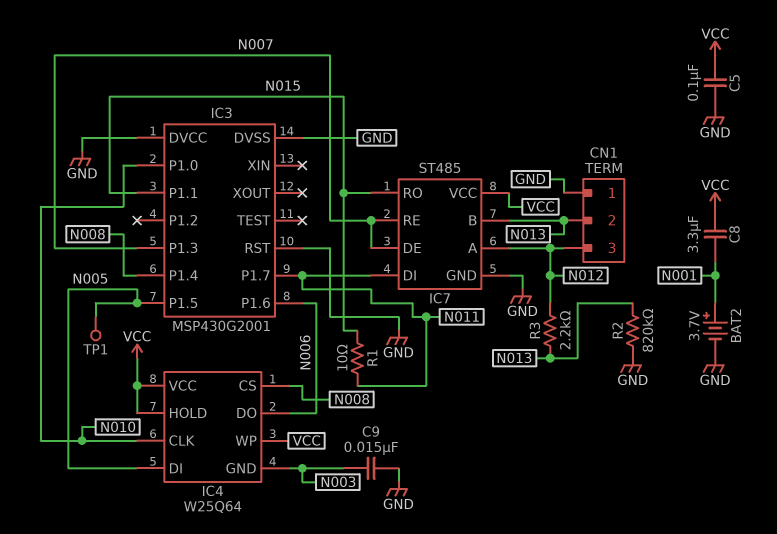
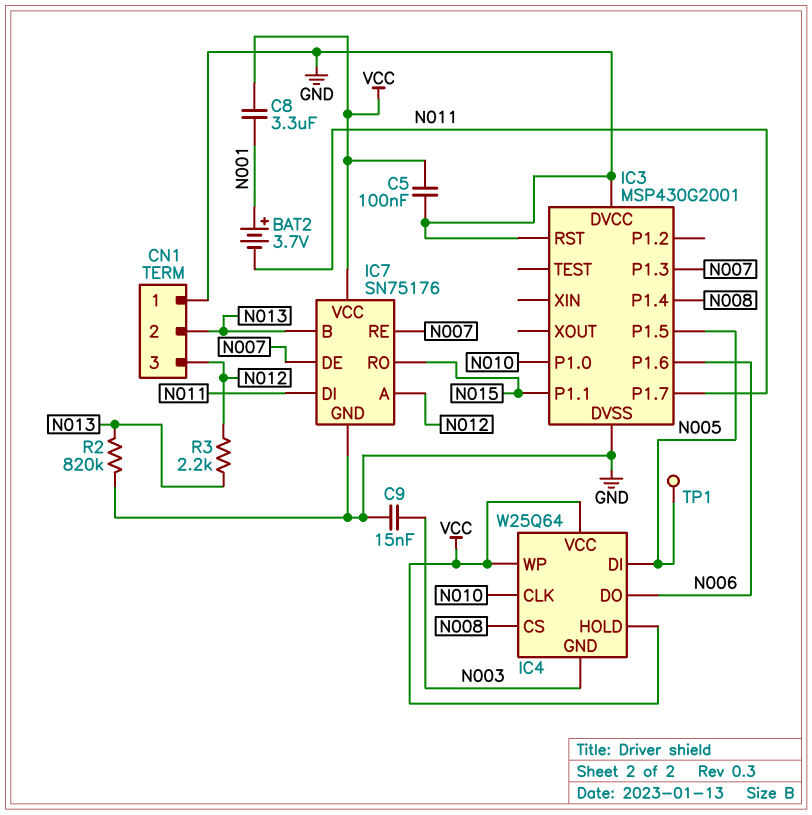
BAT2: 3.7V (plus N001, minus GND) -> 3.7V (plus N001, minus N011)
IC7: ST485 -> SN75176
R1: 10 (N011, N015) -> none

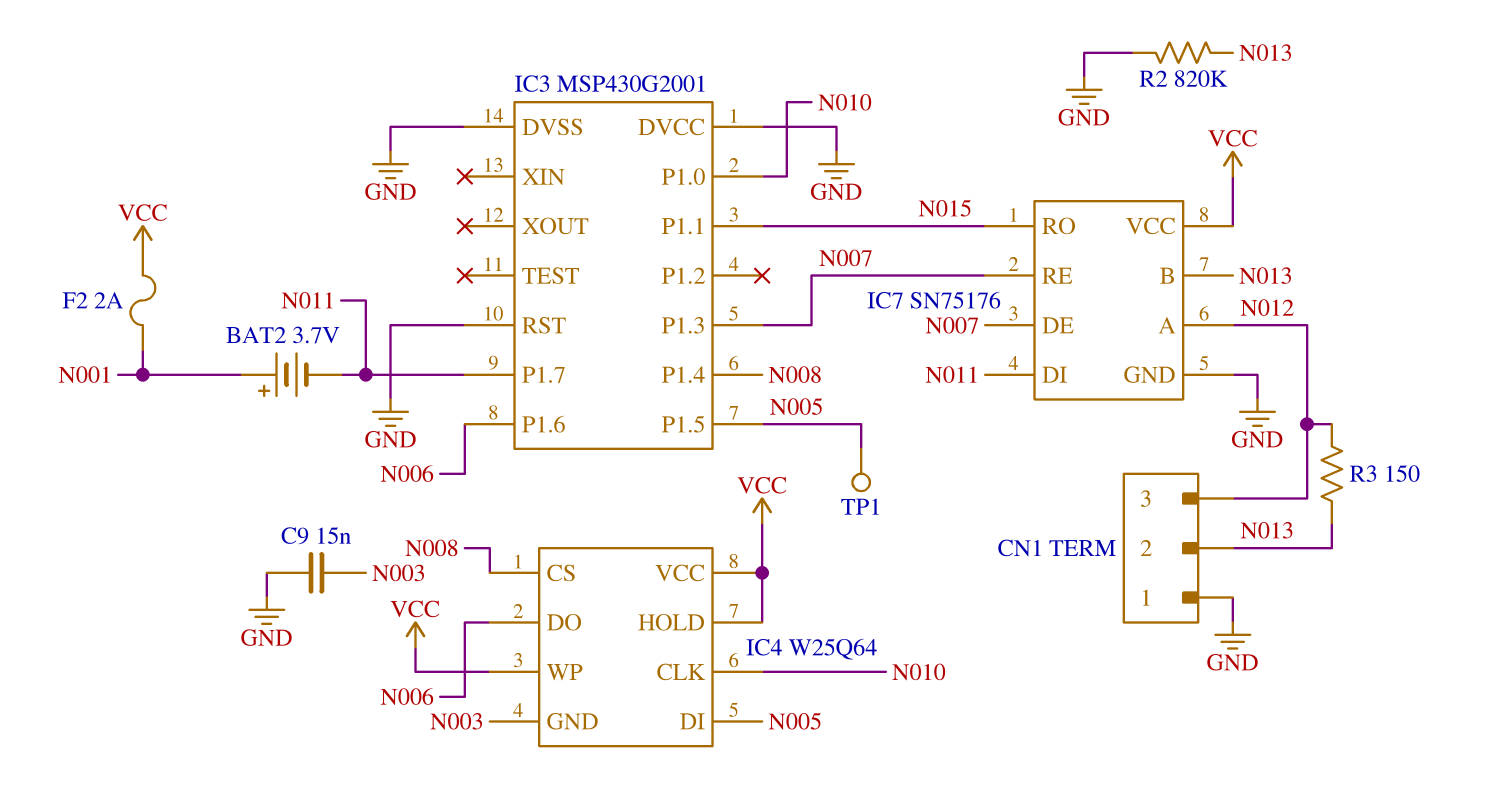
C5: 100nF (GND, VCC) -> none
C8: 3.3uF (N001, VCC) -> none
F2: none -> 2A (N001, VCC)
R3: 2.2k (N012, N013) -> 150 (N012, N013)

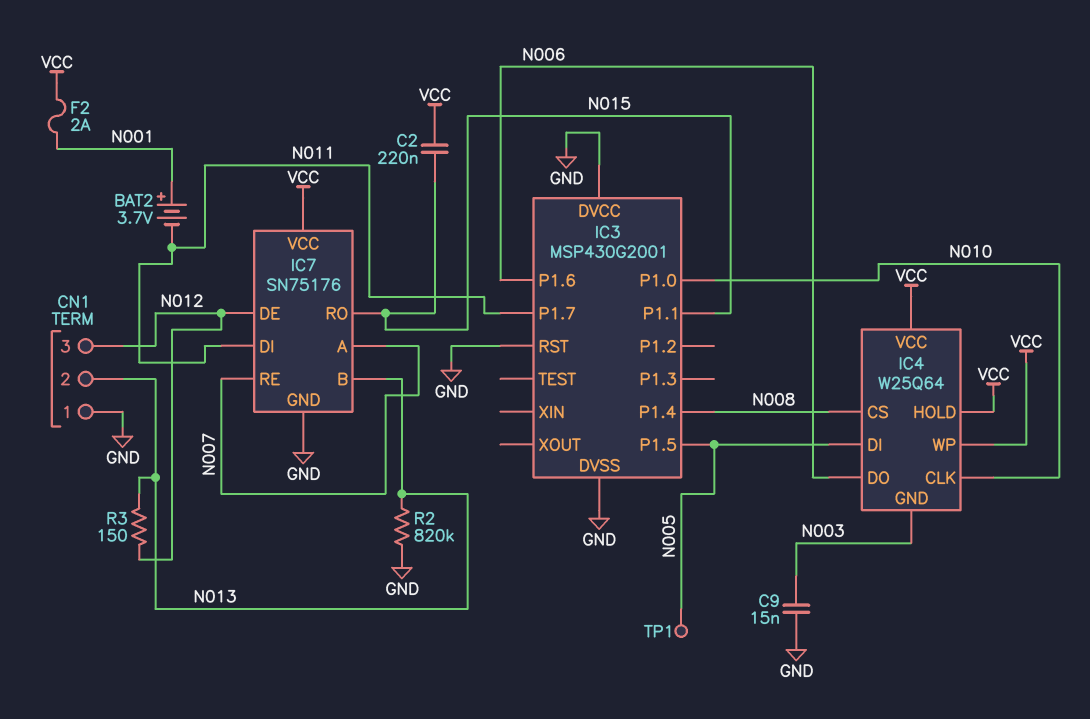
C2: none -> 220nF (N015, VCC)
IC3 pin P1.3: N007 -> none
IC7 pin A: N012 -> N007
IC7 pin DE: N007 -> N012

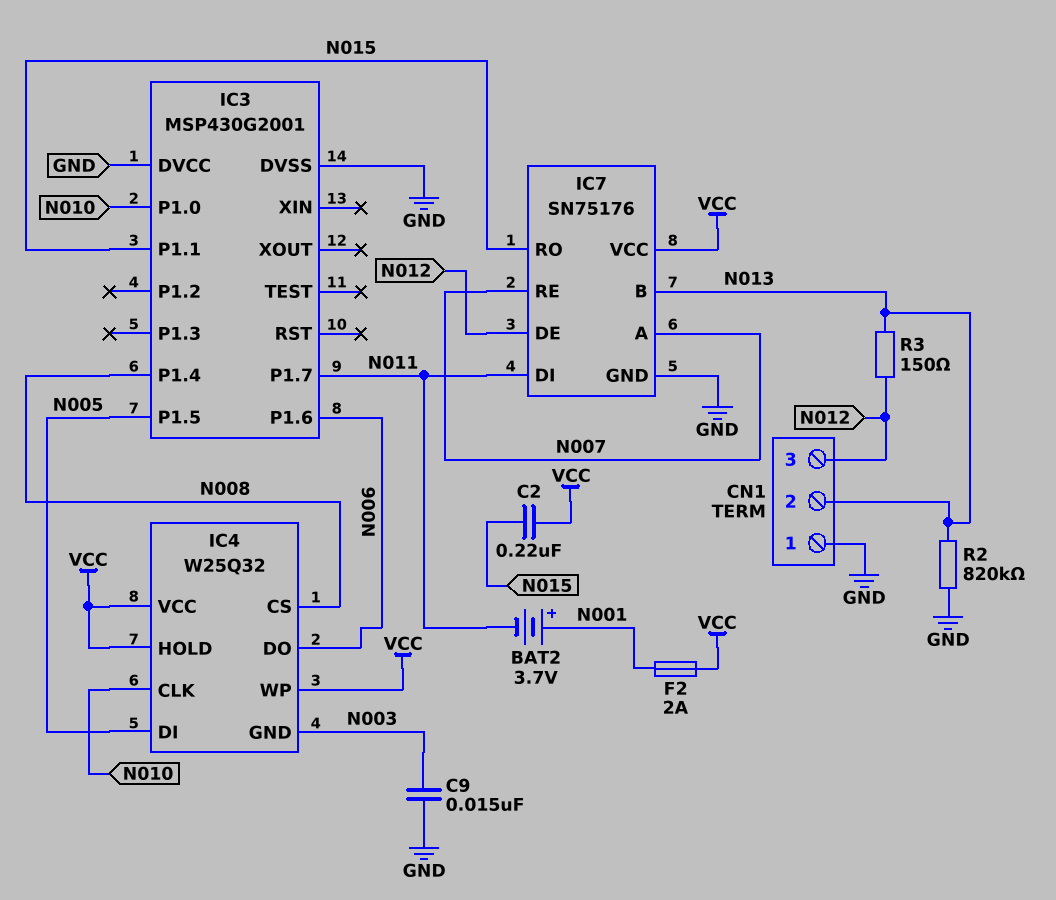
IC3 pin RST: GND -> none
IC4: W25Q64 -> W25Q32
TP1: test point (N005) -> none

